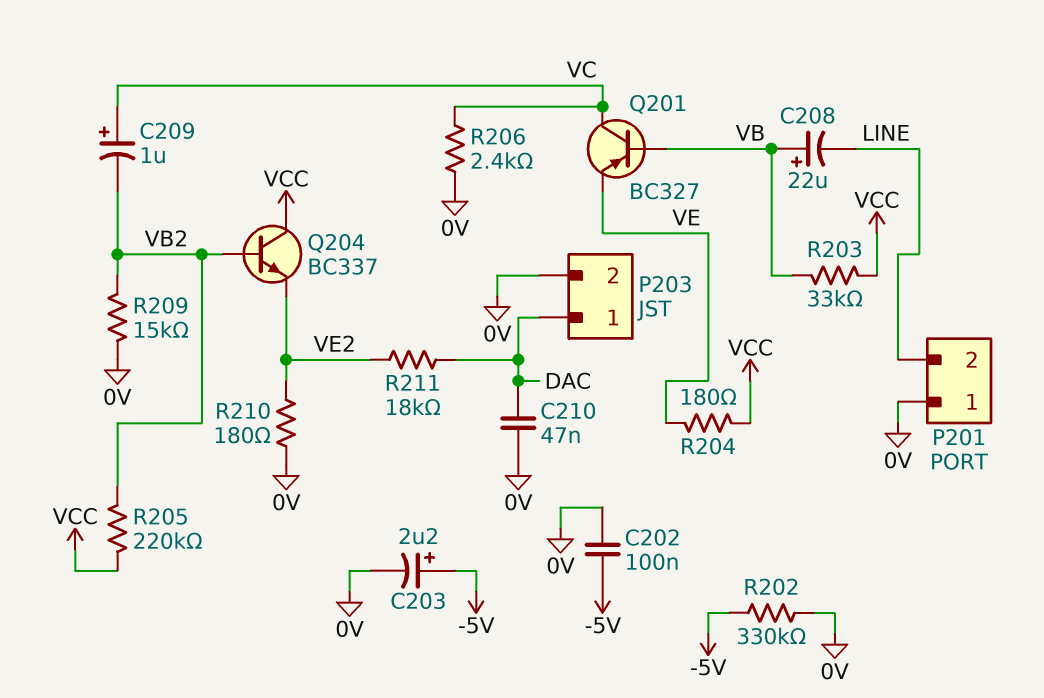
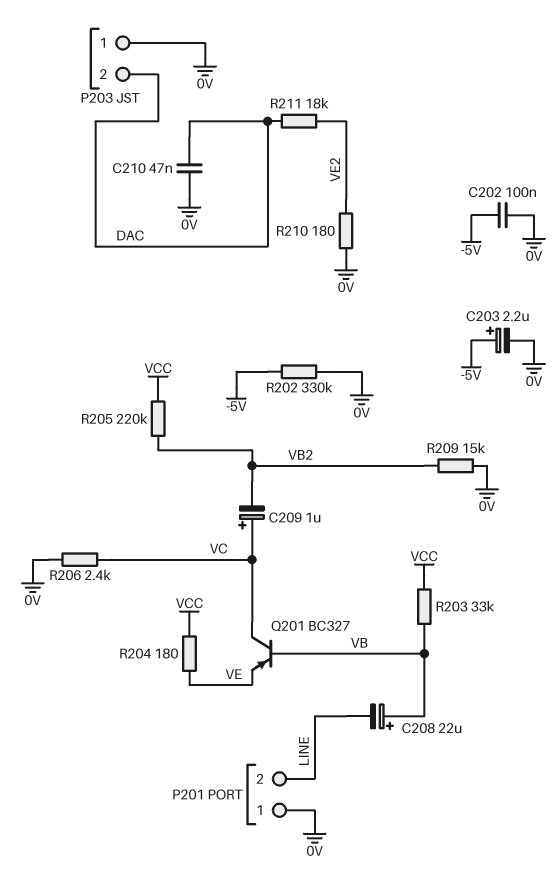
P203 pin 1: DAC -> 0V
P203 pin 2: 0V -> DAC
Q204: NPN BC337 (B VB2, C VCC, E VE2) -> none

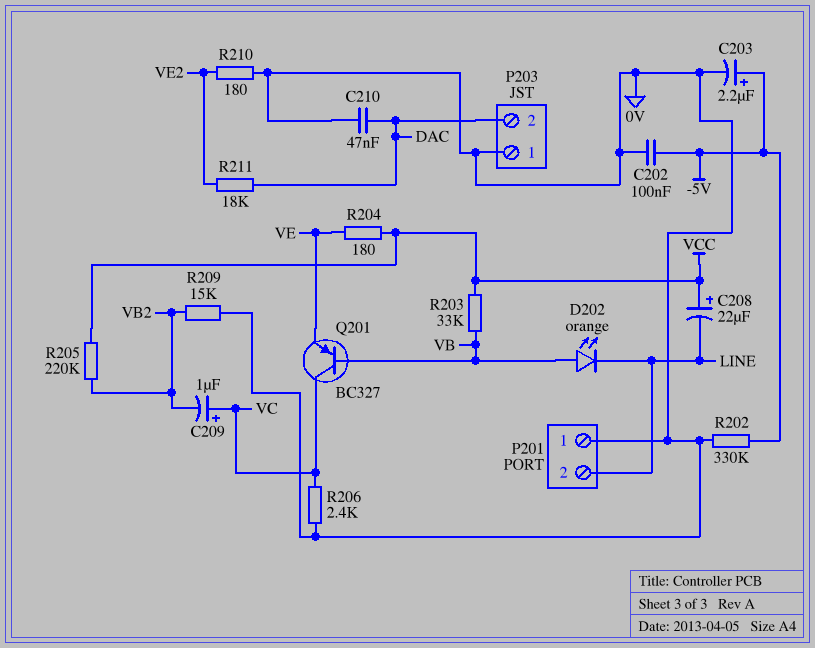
C208: 22uF (plus VB, minus LINE) -> 22uF (plus VCC, minus LINE)
D202: none -> LED orange (A VB, K LINE)

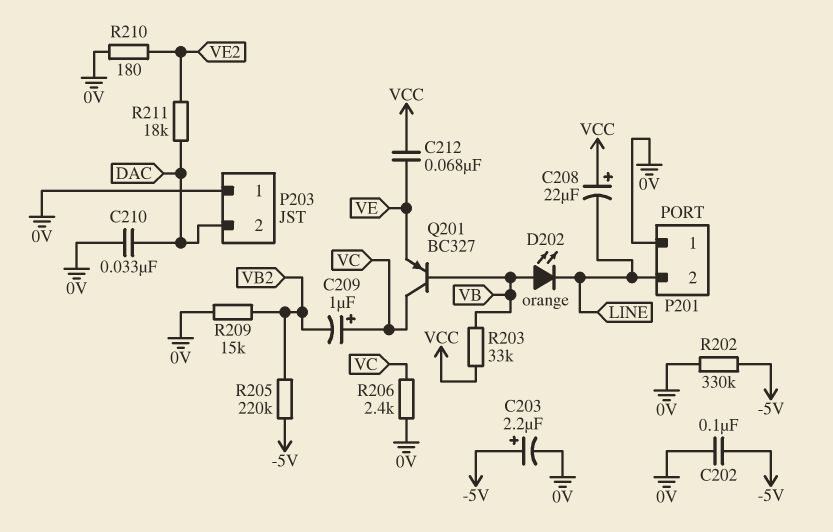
C210: 47nF (0V, DAC) -> 33nF (0V, DAC)
C212: none -> 68nF (VCC, VE)
R204: 180 (VCC, VE) -> none
R205: 220k (VB2, VCC) -> 220k (-5V, VB2)

